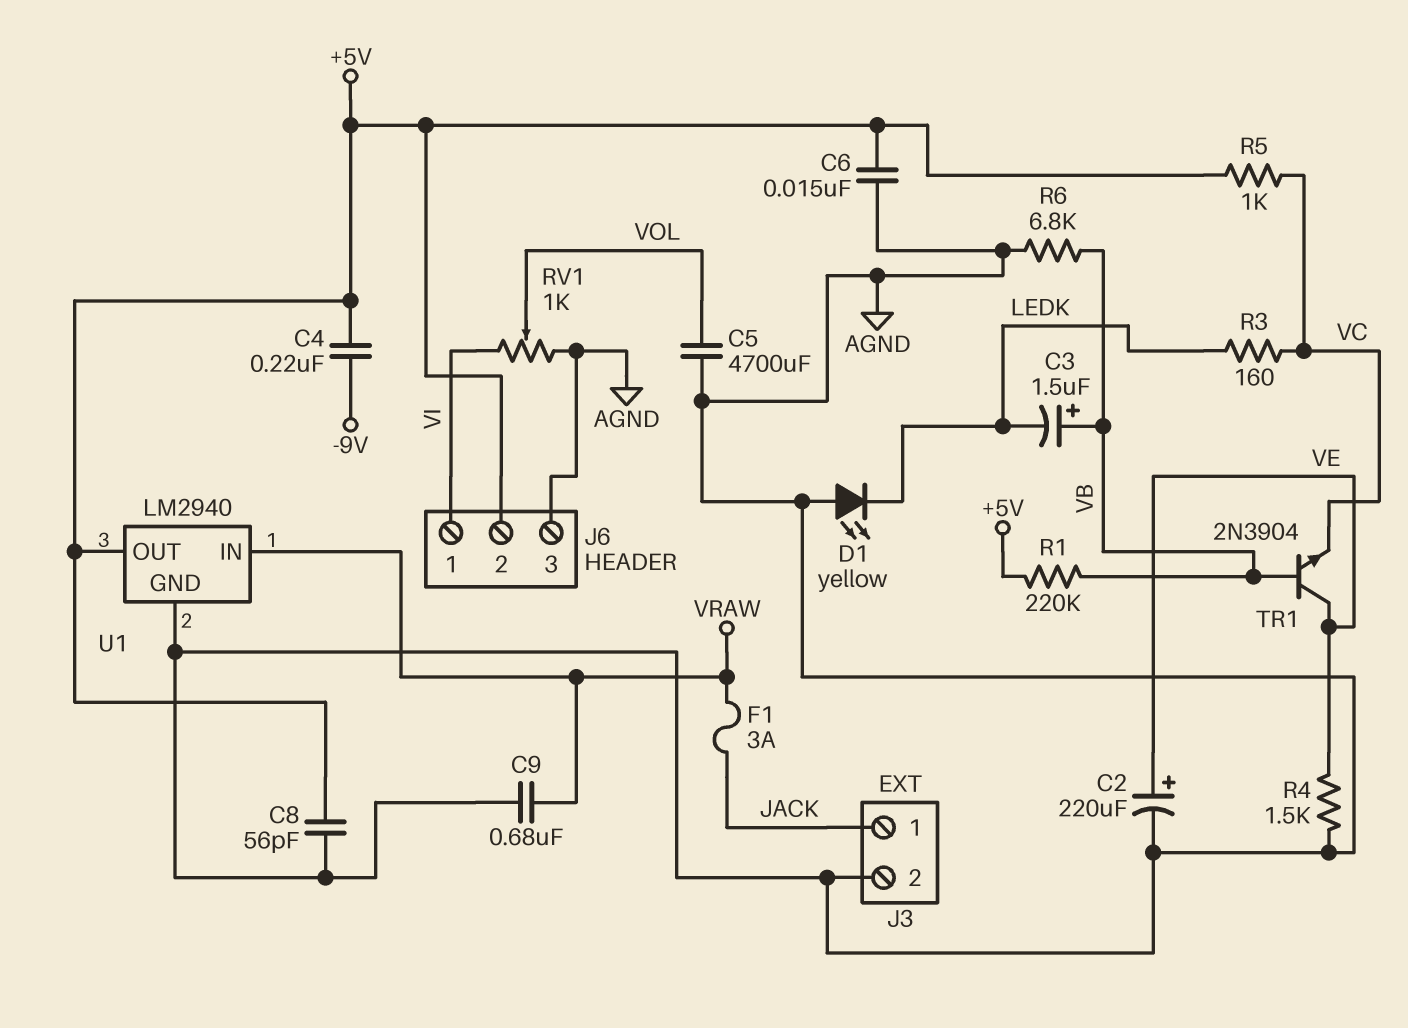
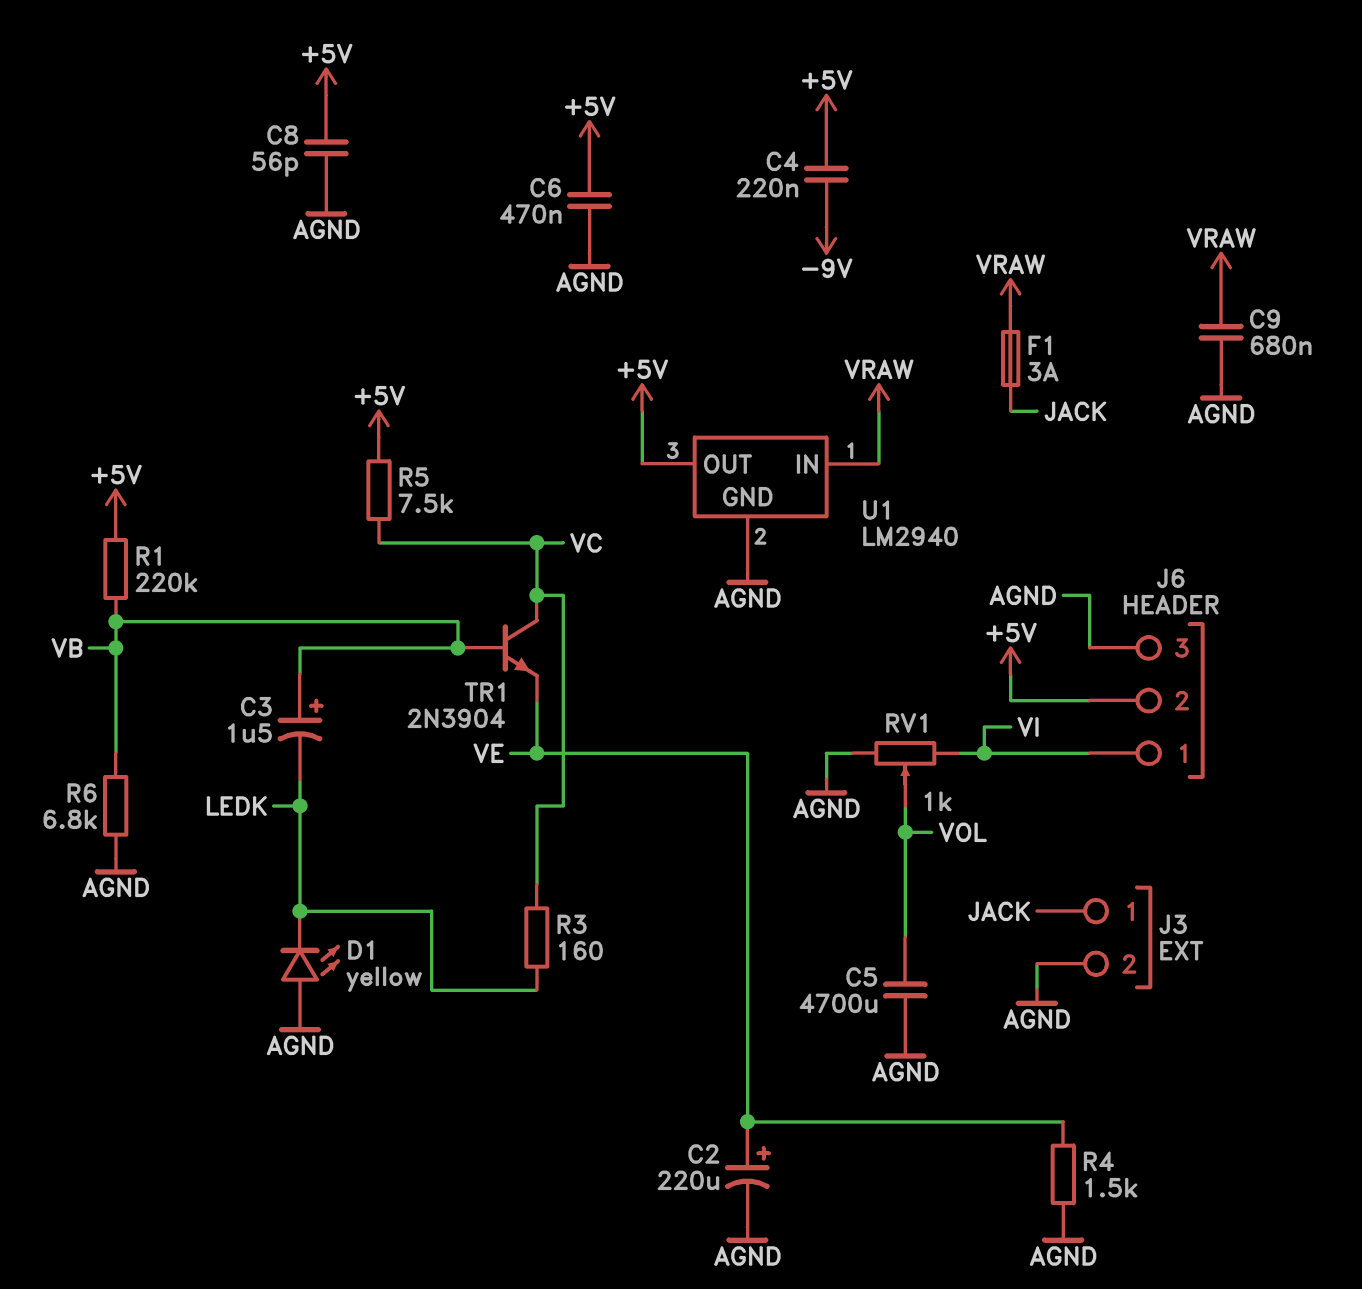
C6: 15nF (+5V, AGND) -> 470nF (+5V, AGND)
R5: 1k (+5V, VC) -> 7.5k (+5V, VC)
TR1: NPN 2N3904 (B VB, C VE, E VC) -> NPN 2N3904 (B VB, C VC, E VE)

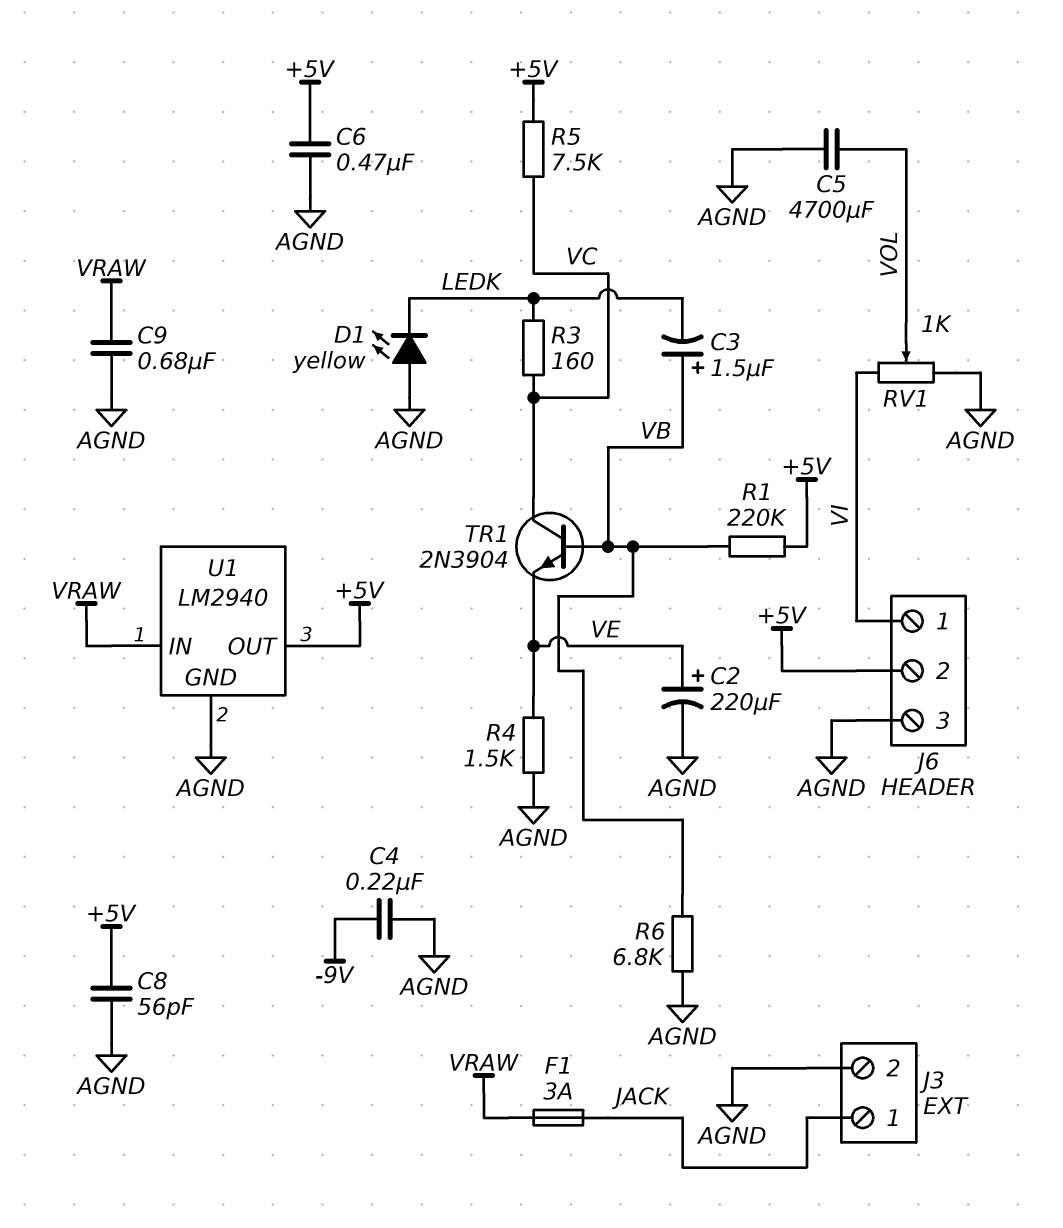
C4: 220nF (+5V, -9V) -> 220nF (-9V, AGND)

